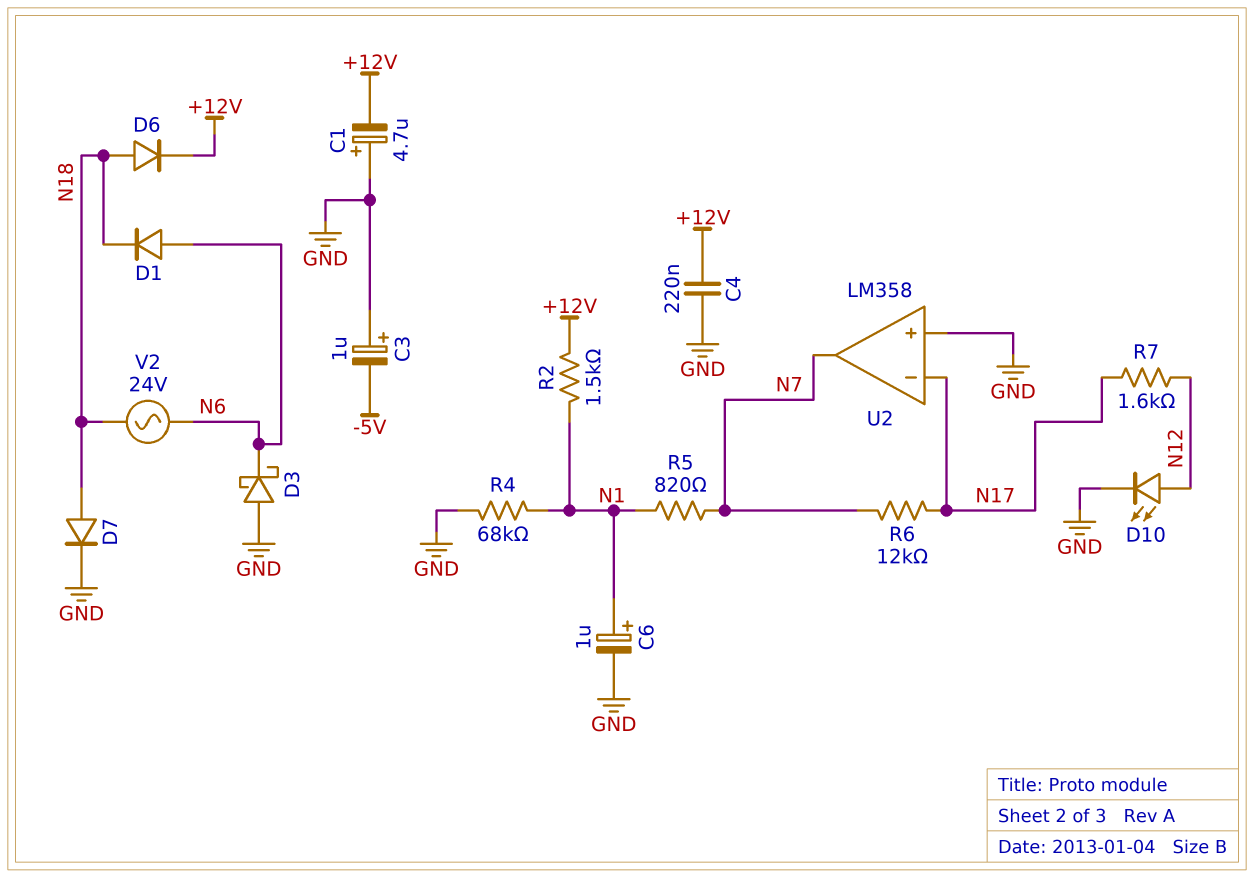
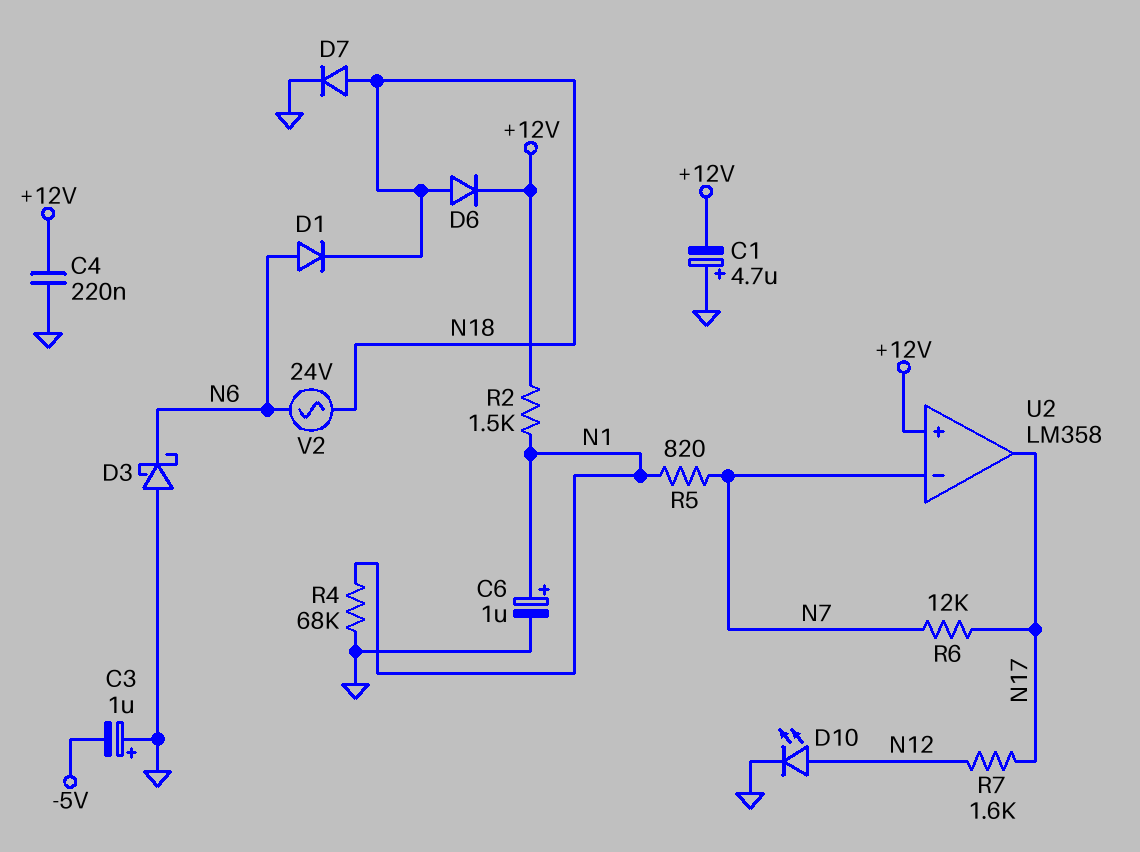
U2 pin in+: GND -> +12V
U2 pin in-: N17 -> N7
U2 pin out: N7 -> N17

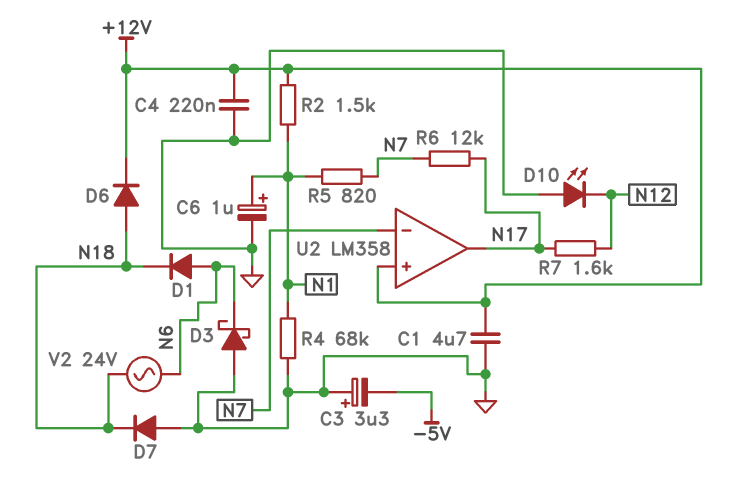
C1: 4.7uF (plus GND, minus +12V) -> 4.7uF (+12V, GND)
C3: 1uF (plus GND, minus -5V) -> 3.3uF (plus GND, minus -5V)
D7: diode (A N18, K GND) -> diode (A GND, K N18)
D10: LED (A N12, K GND) -> LED (A GND, K N12)

